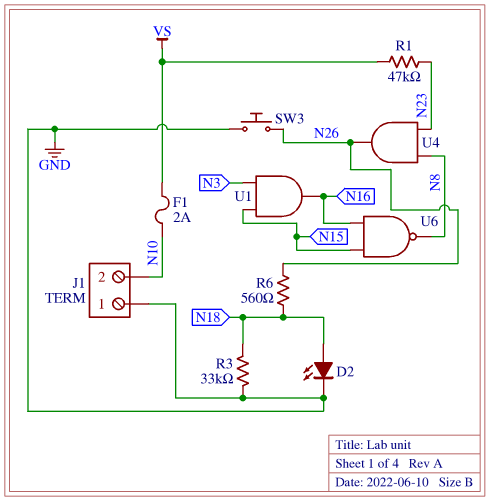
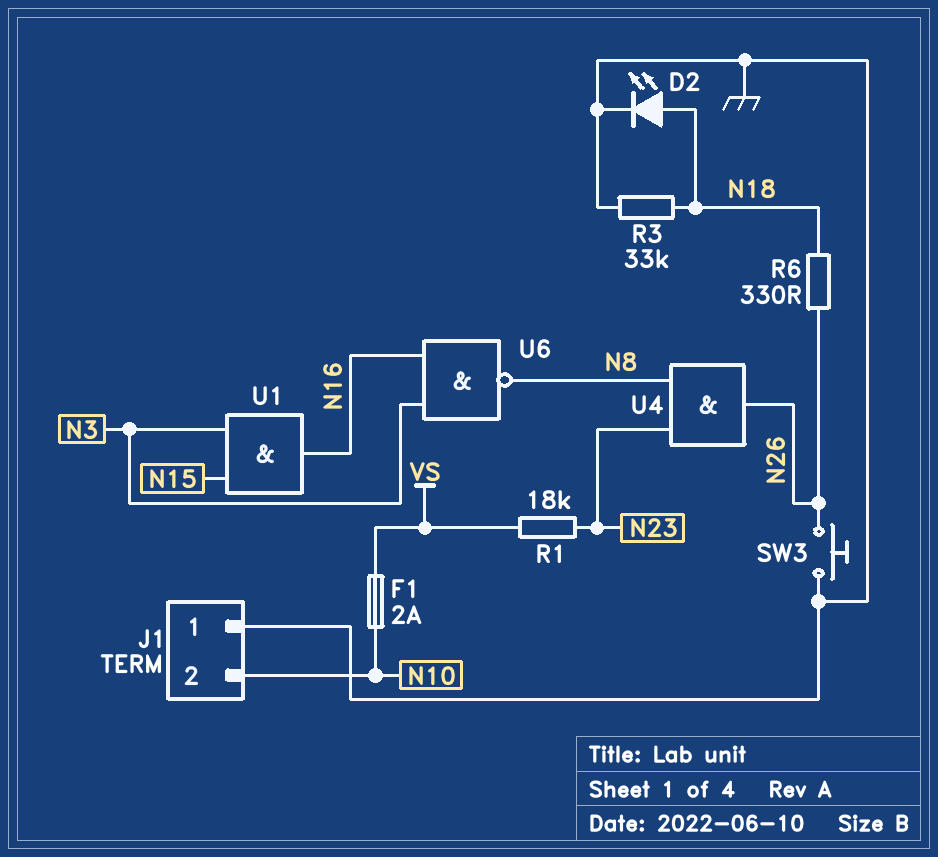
R1: 47k (N23, VS) -> 18k (N23, VS)
R6: 560 (N18, N26) -> 330 (N18, N26)
U6: NAND (in N15, in N16, out N8) -> NAND (in N3, in N16, out N8)

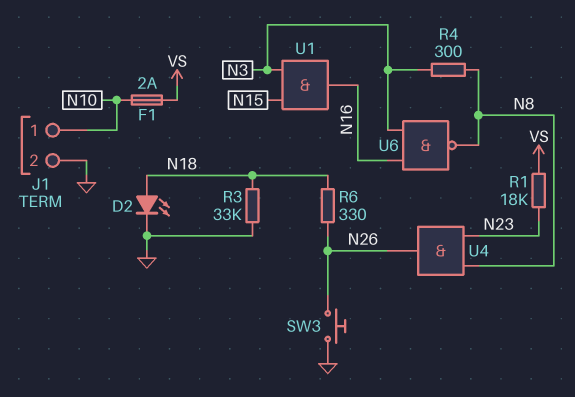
J1 pin 1: GND -> N10
J1 pin 2: N10 -> GND
R4: none -> 300 (N3, N8)

